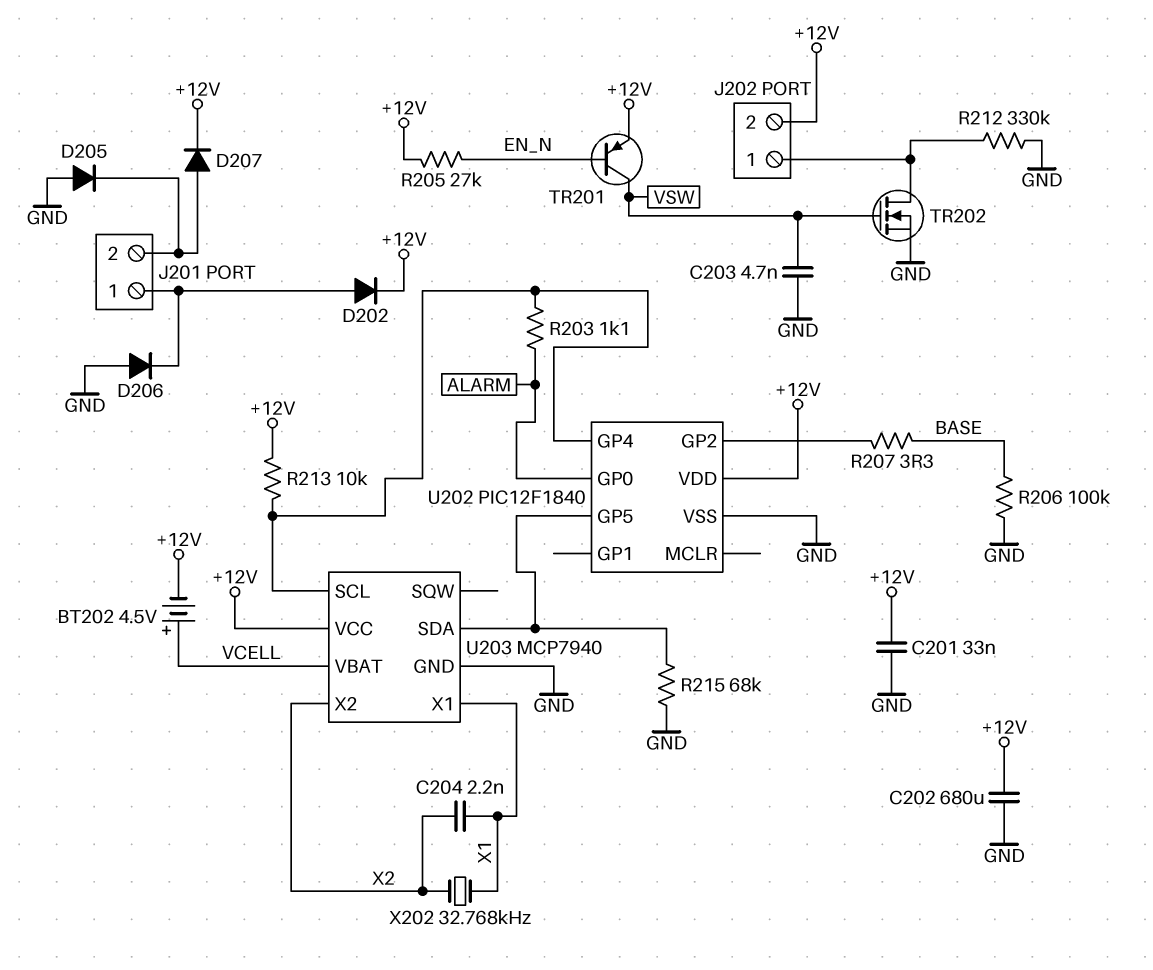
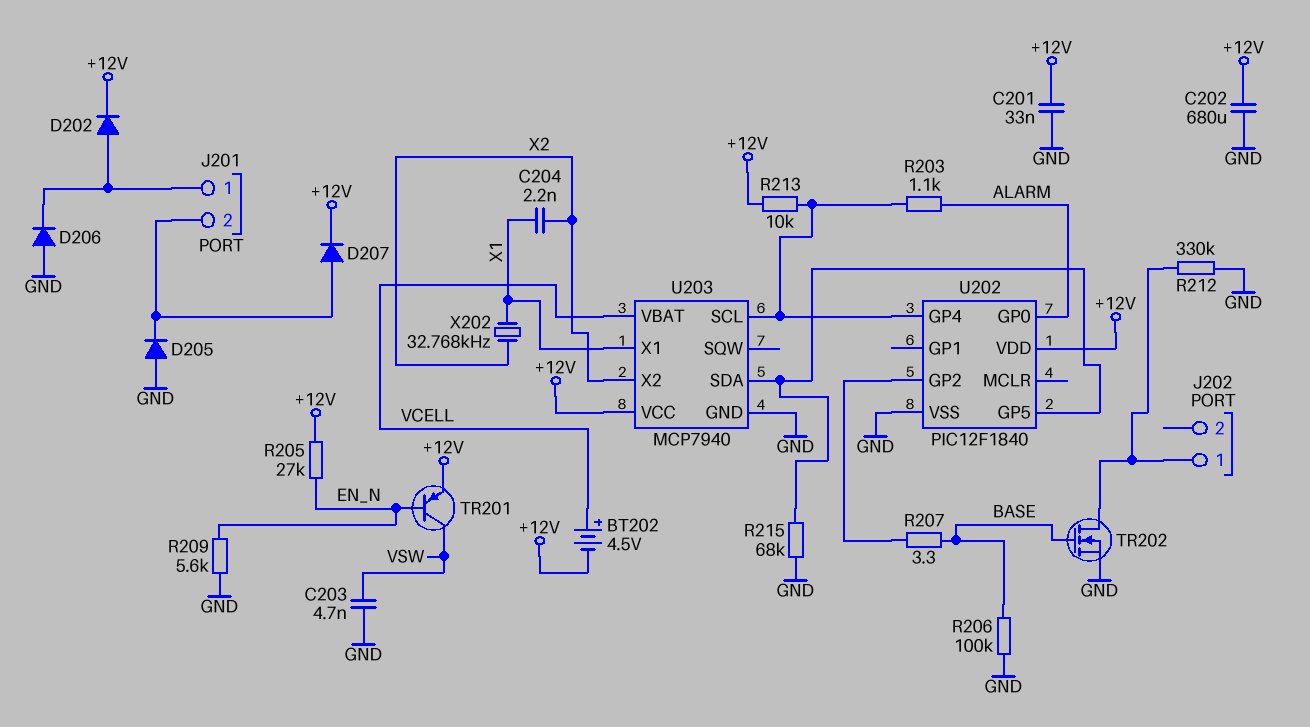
J202 pin 2: +12V -> none
R209: none -> 5.6k (EN_N, GND)
TR202: NMOS (G VSW, D J202/1, S GND) -> NMOS (G BASE, D J202/1, S GND)

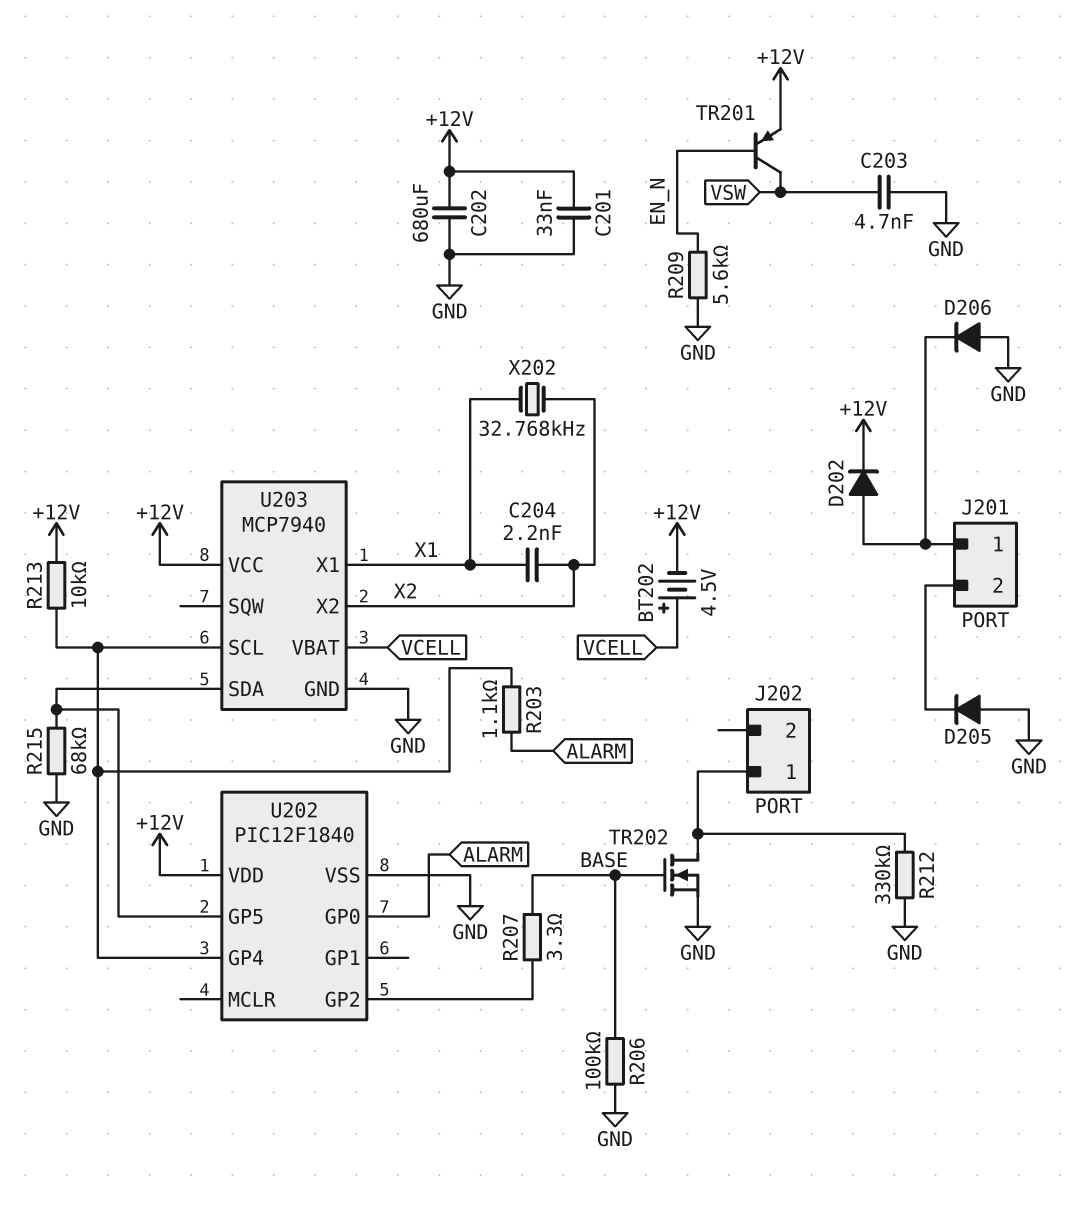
D207: diode (A J201/2, K +12V) -> none
R205: 27k (+12V, EN_N) -> none

